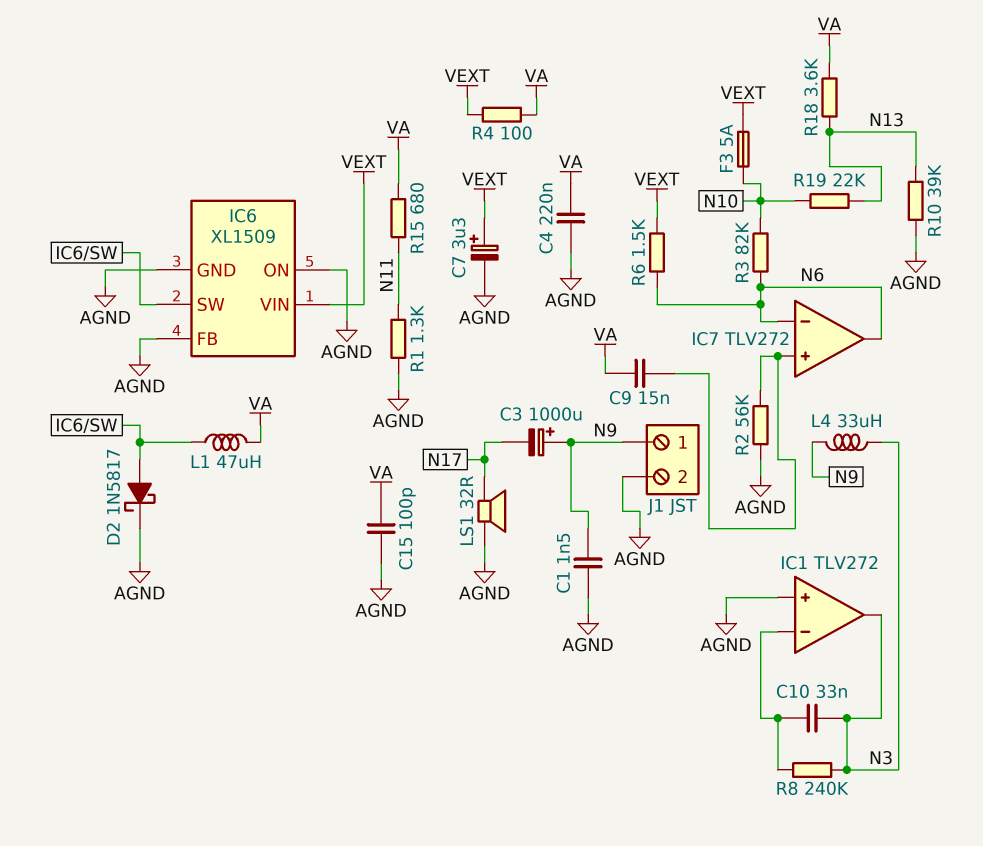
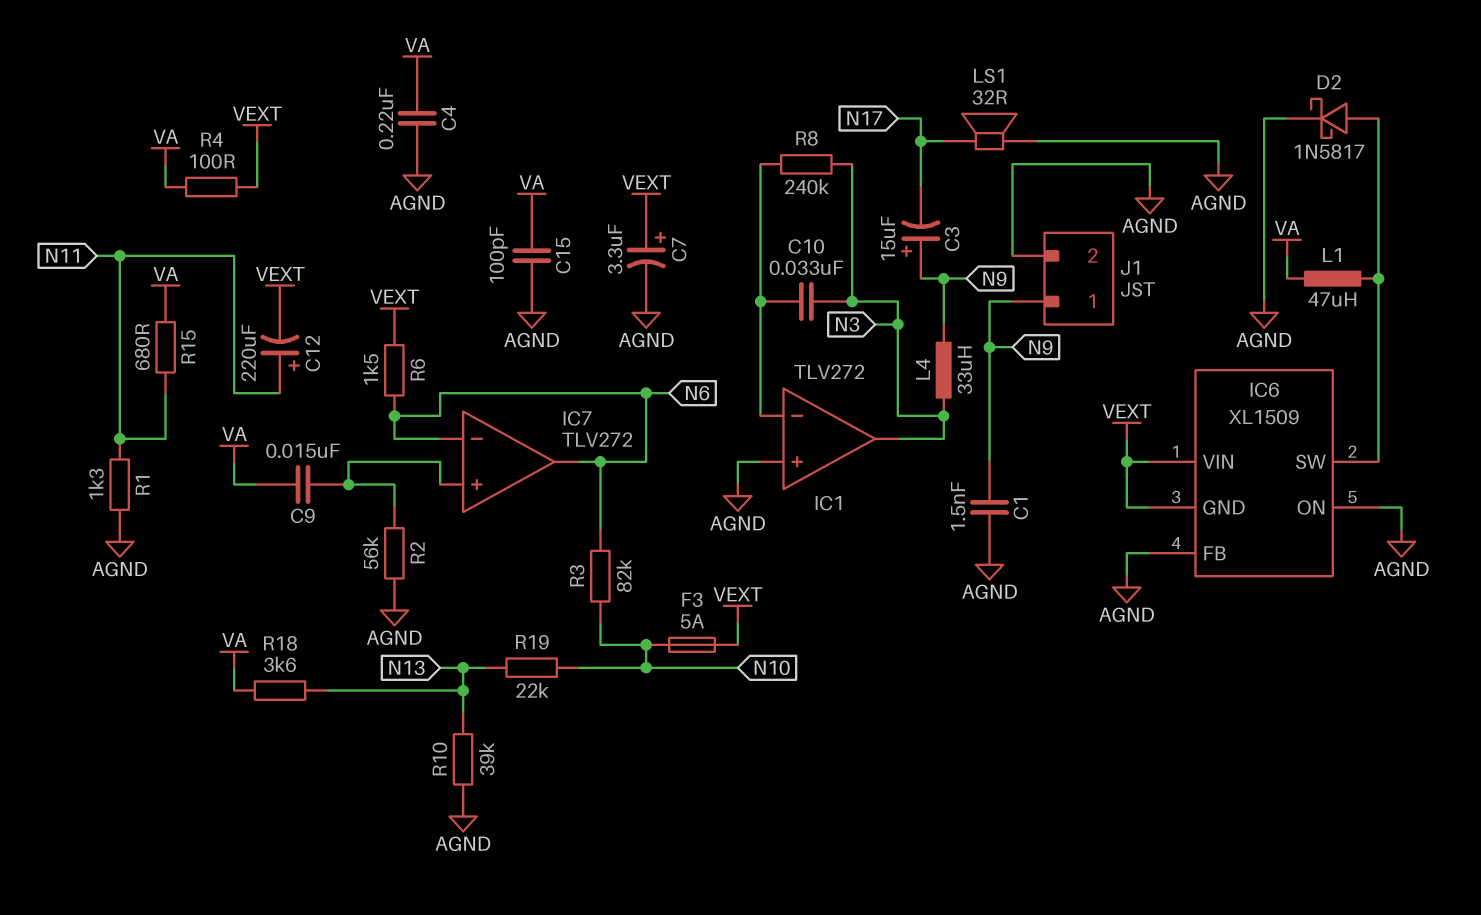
C3: 1000uF (plus N9, minus N17) -> 15uF (plus N9, minus N17)
C12: none -> 220uF (plus N11, minus VEXT)
IC6 pin GND: AGND -> VEXT

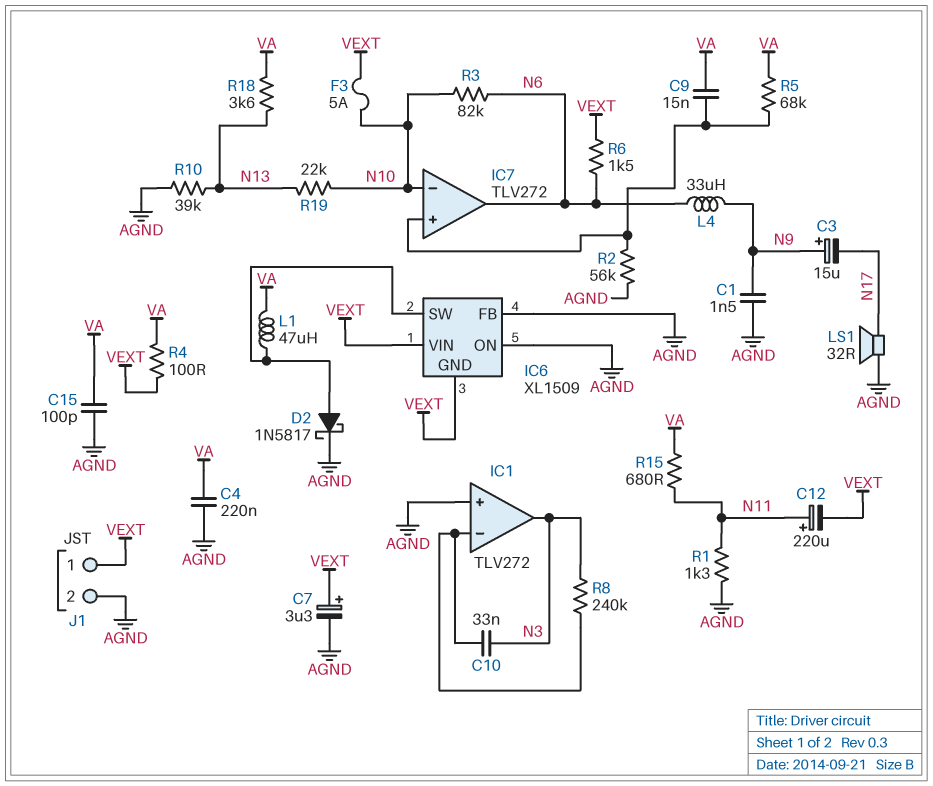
IC7 pin in-: N6 -> N10
J1 pin 1: N9 -> VEXT
L4: 33uH (N3, N9) -> 33uH (N6, N9)
R5: none -> 68k (IC7/in+, VA)

